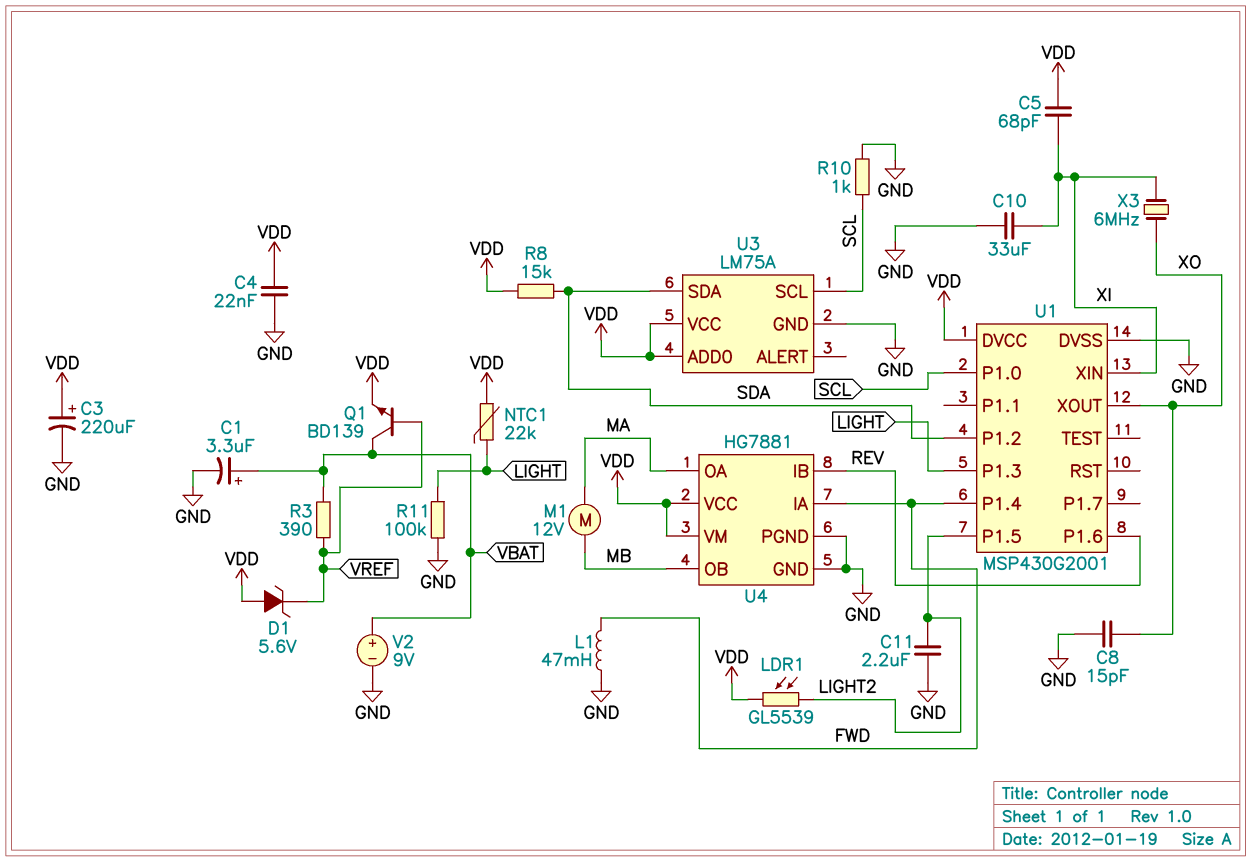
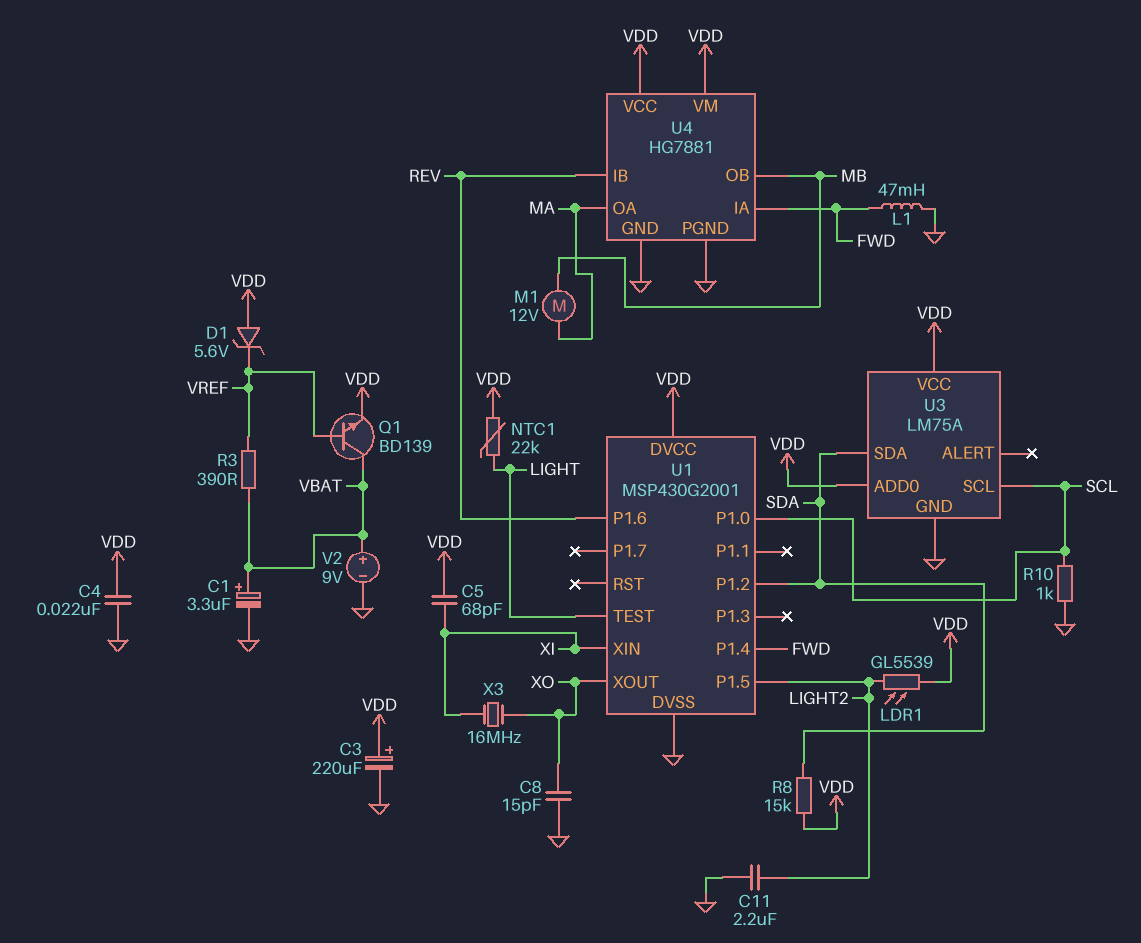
C10: 33uF (GND, XI) -> none
R11: 100k (GND, LIGHT) -> none
U1 pin P1.3: LIGHT -> none
U1 pin TEST: none -> LIGHT
X3: 6MHz (XI, XO) -> 16MHz (XI, XO)

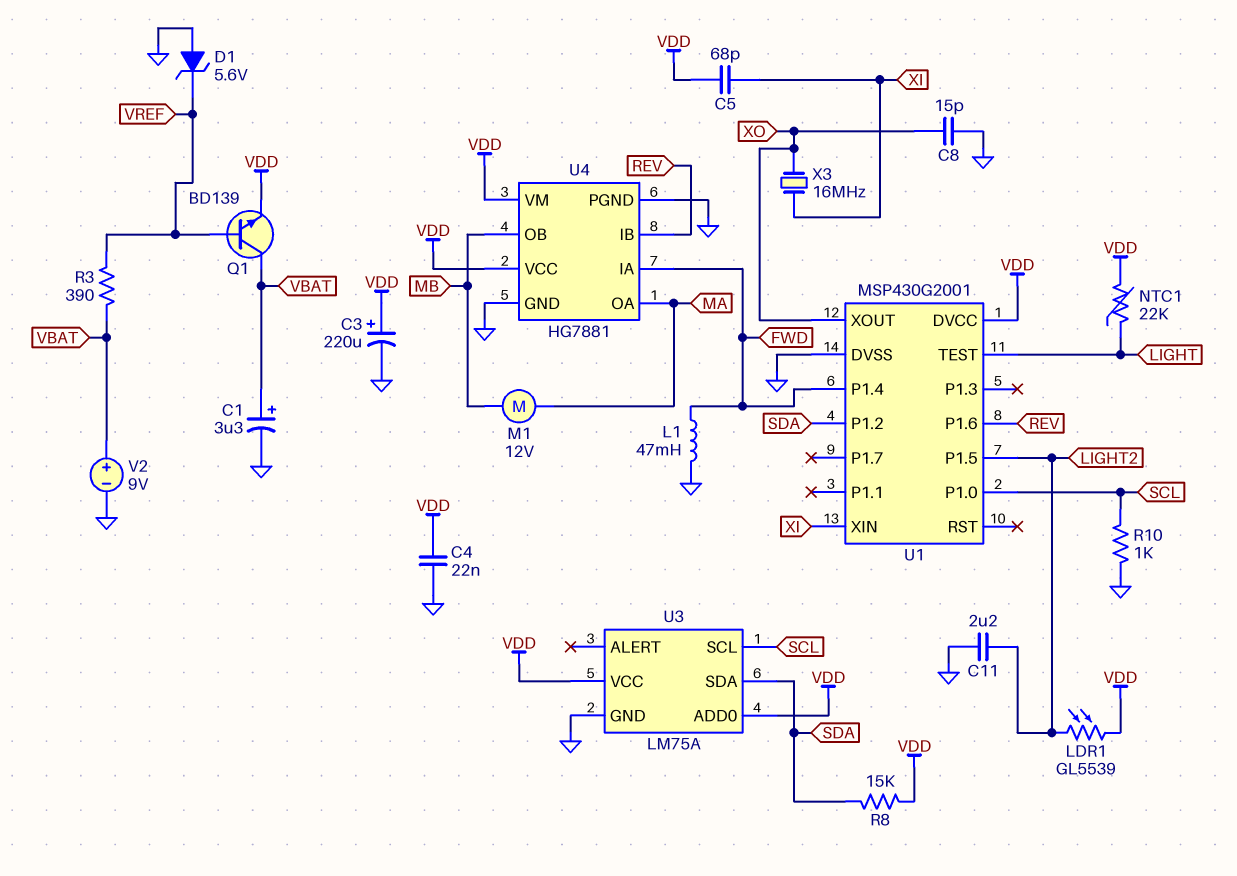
D1: zener 5.6V (A VDD, K VREF) -> zener 5.6V (A GND, K VREF)

